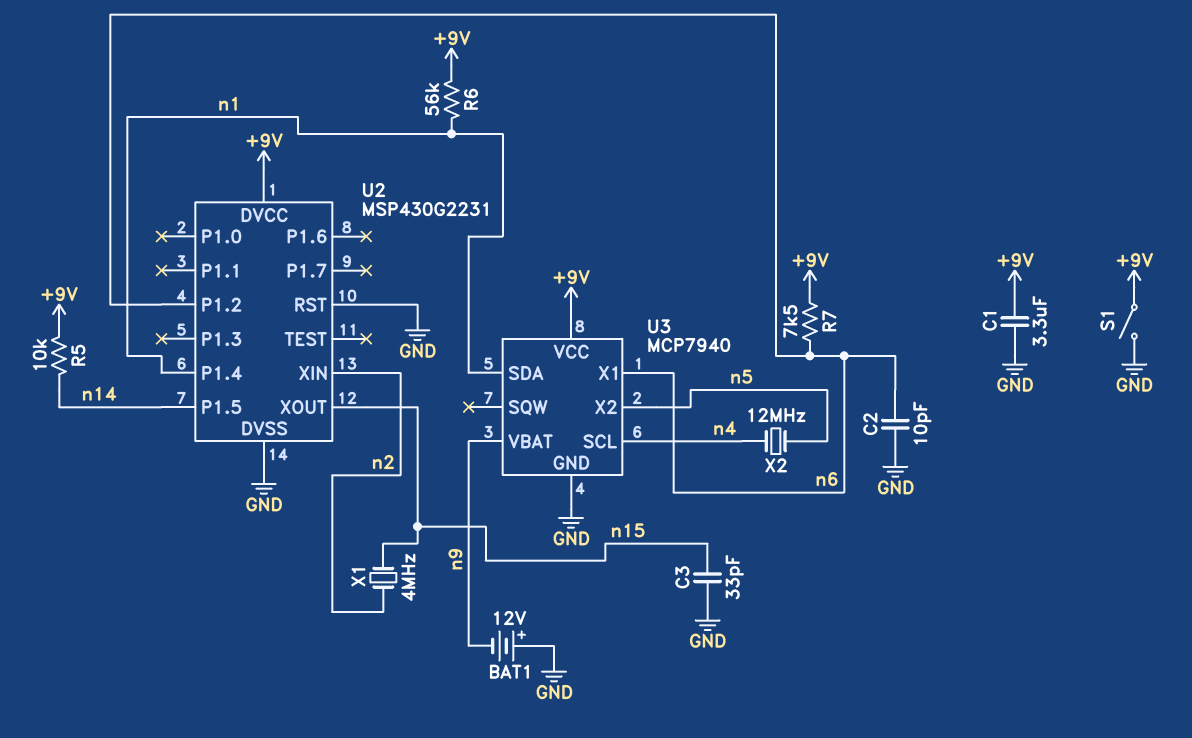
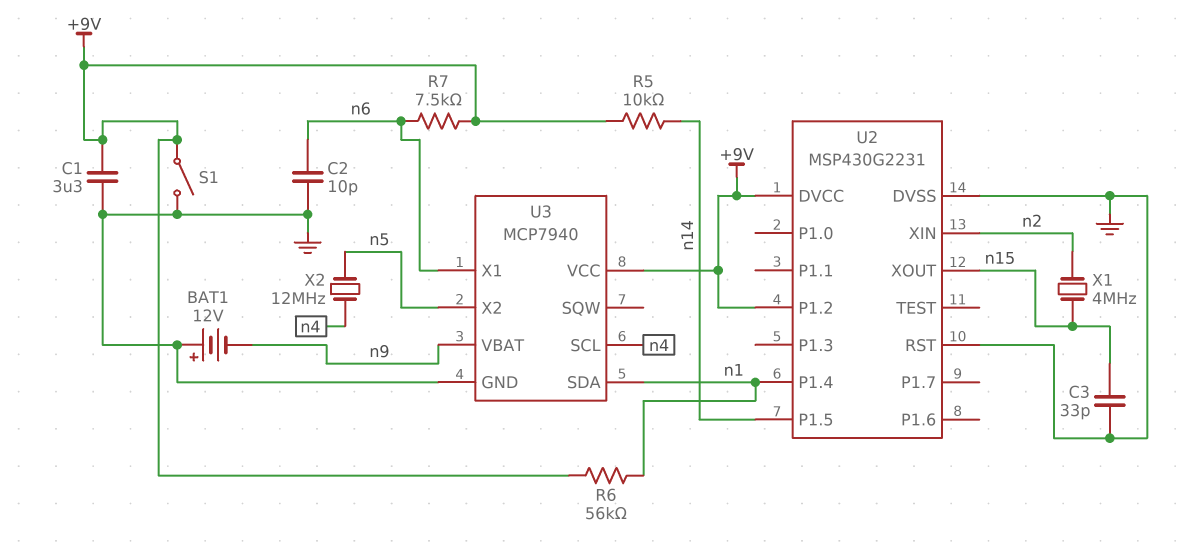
U2 pin P1.2: n6 -> +9V

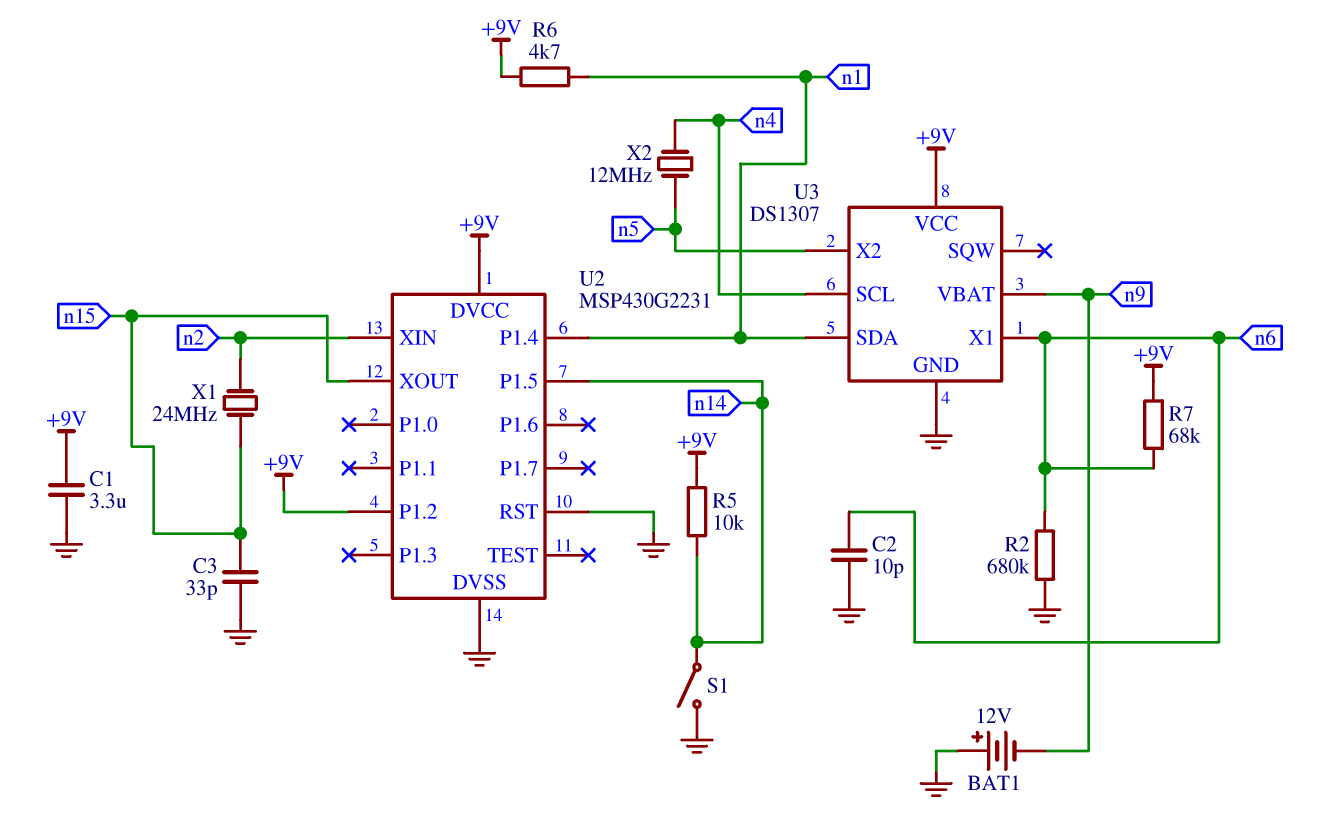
R2: none -> 680k (GND, n6)
R6: 56k (+9V, n1) -> 4.7k (+9V, n1)
R7: 7.5k (+9V, n6) -> 68k (+9V, n6)
S1: switch (+9V, GND) -> switch (GND, n14)
U3: MCP7940 -> DS1307
X1: 4MHz (n2, n15) -> 24MHz (n2, n15)

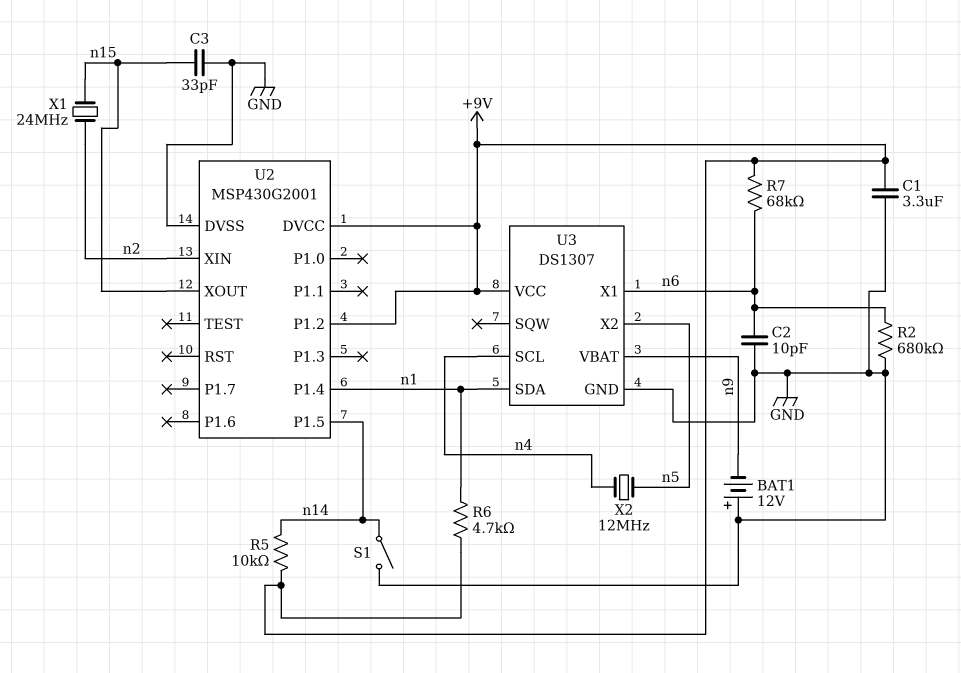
U2: MSP430G2231 -> MSP430G2001
U2 pin RST: GND -> none

